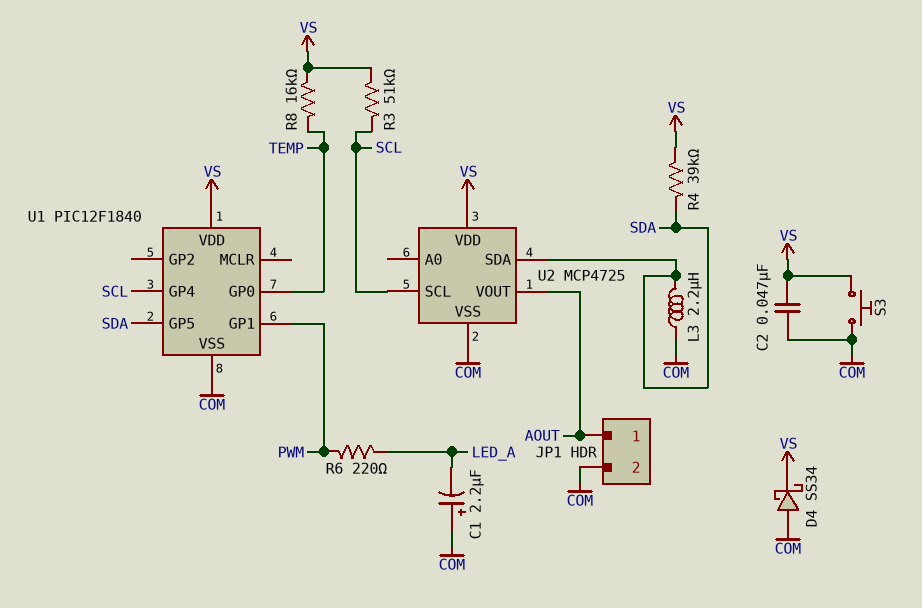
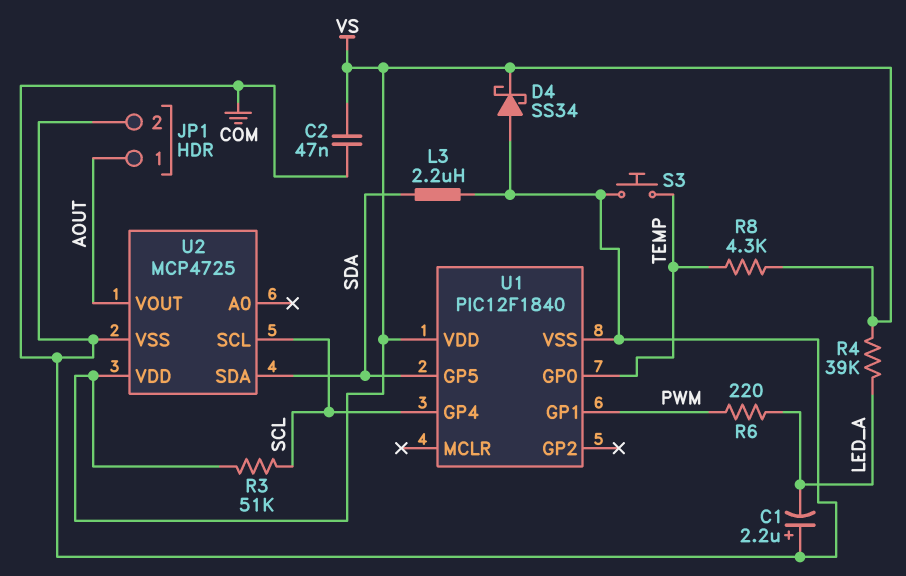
R4: 39k (SDA, VS) -> 39k (LED_A, VS)
R8: 16k (TEMP, VS) -> 4.3k (TEMP, VS)
S3: button (COM, VS) -> button (COM, TEMP)

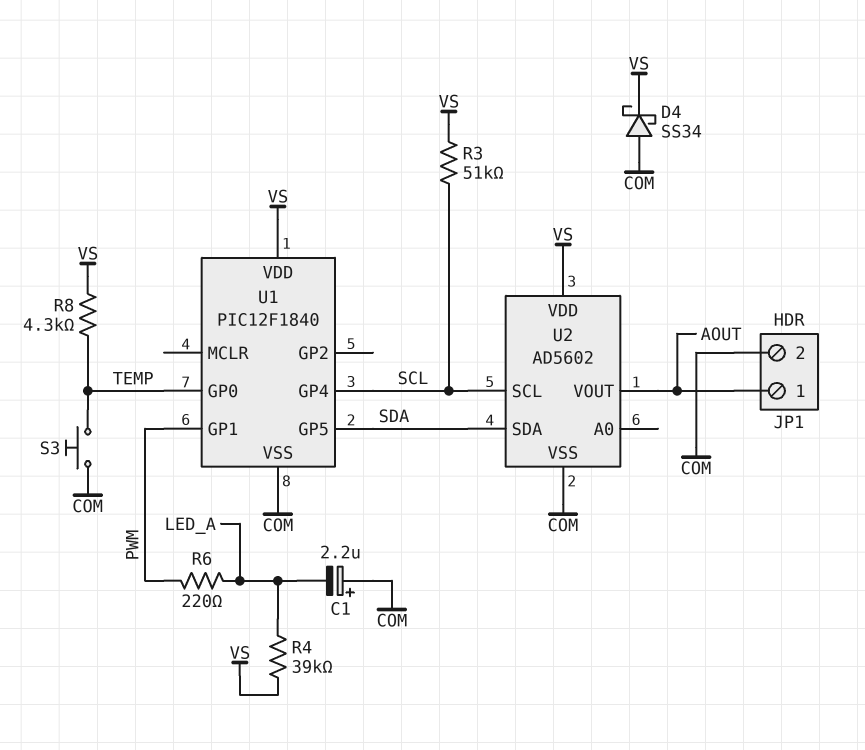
C2: 47nF (COM, VS) -> none
L3: 2.2uH (COM, SDA) -> none
U2: MCP4725 -> AD5602

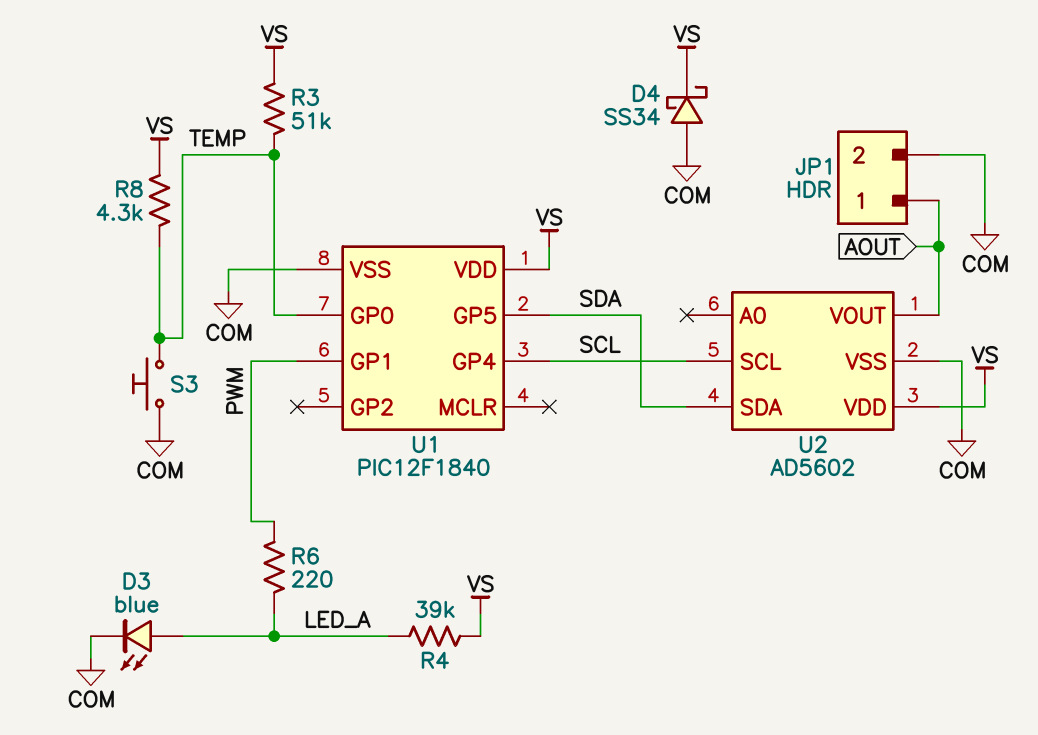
C1: 2.2uF (plus COM, minus LED_A) -> none
D3: none -> LED blue (A LED_A, K COM)
R3: 51k (SCL, VS) -> 51k (TEMP, VS)

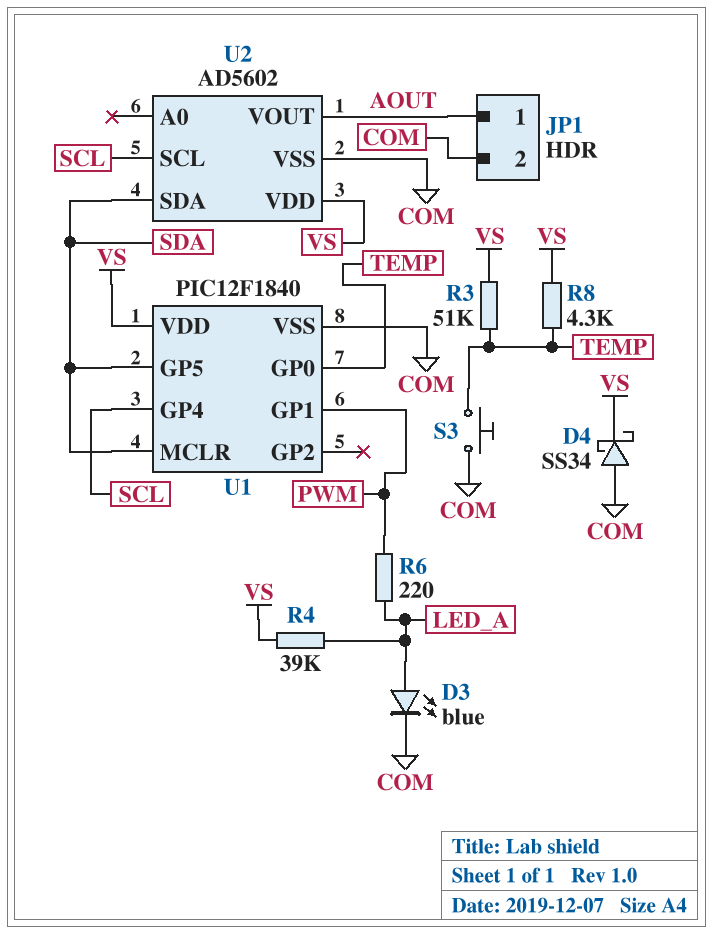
U1 pin MCLR: none -> SDA

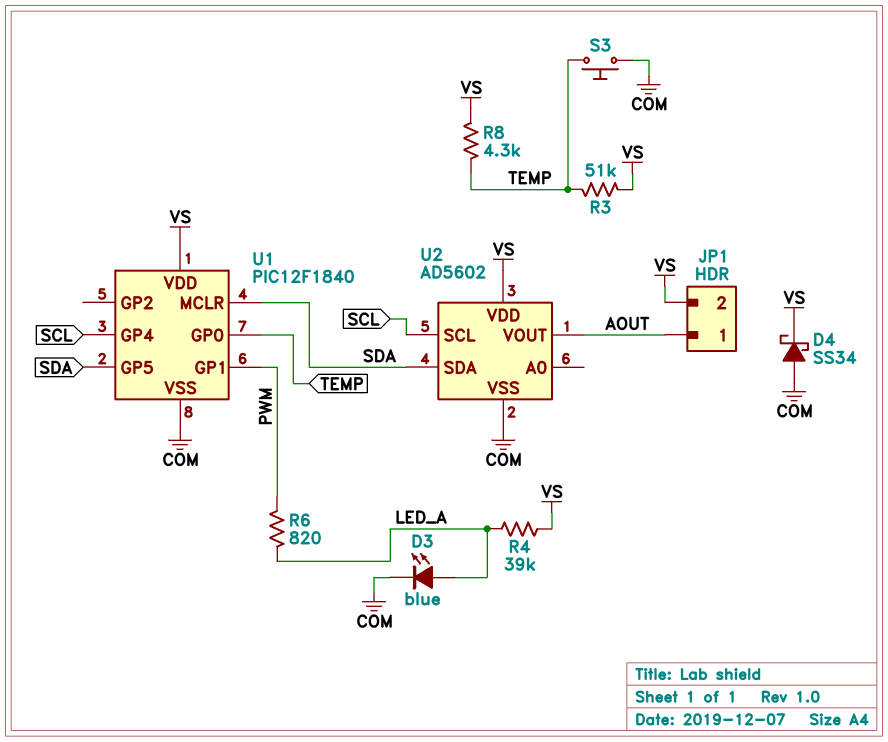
JP1 pin 2: COM -> VS
R6: 220 (LED_A, PWM) -> 820 (LED_A, PWM)

